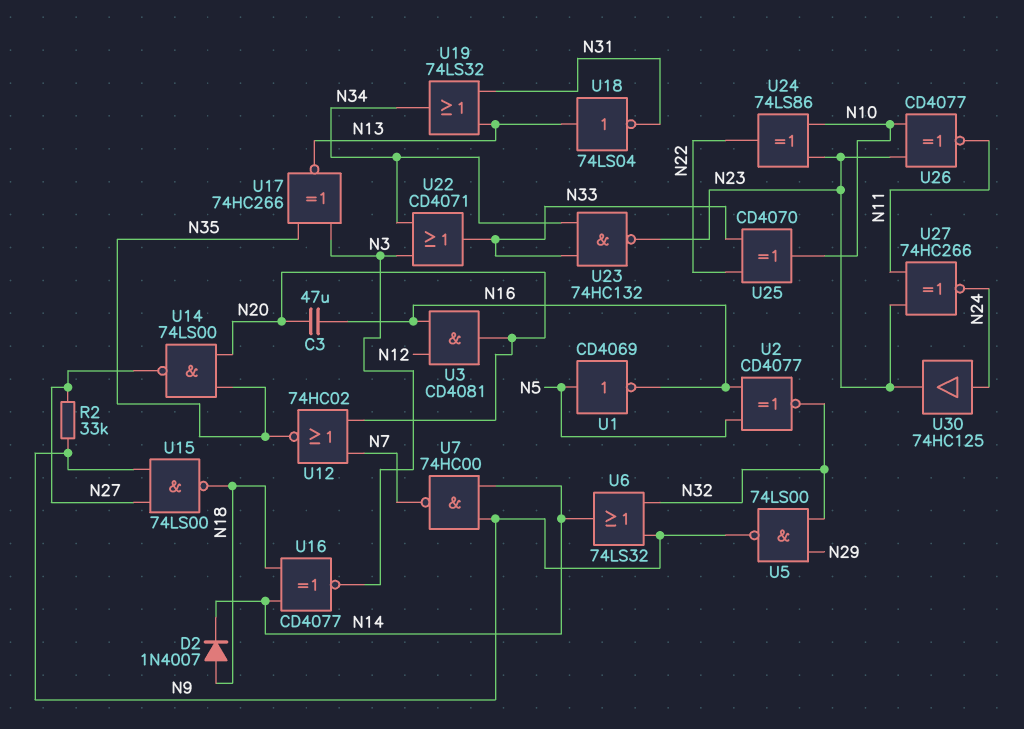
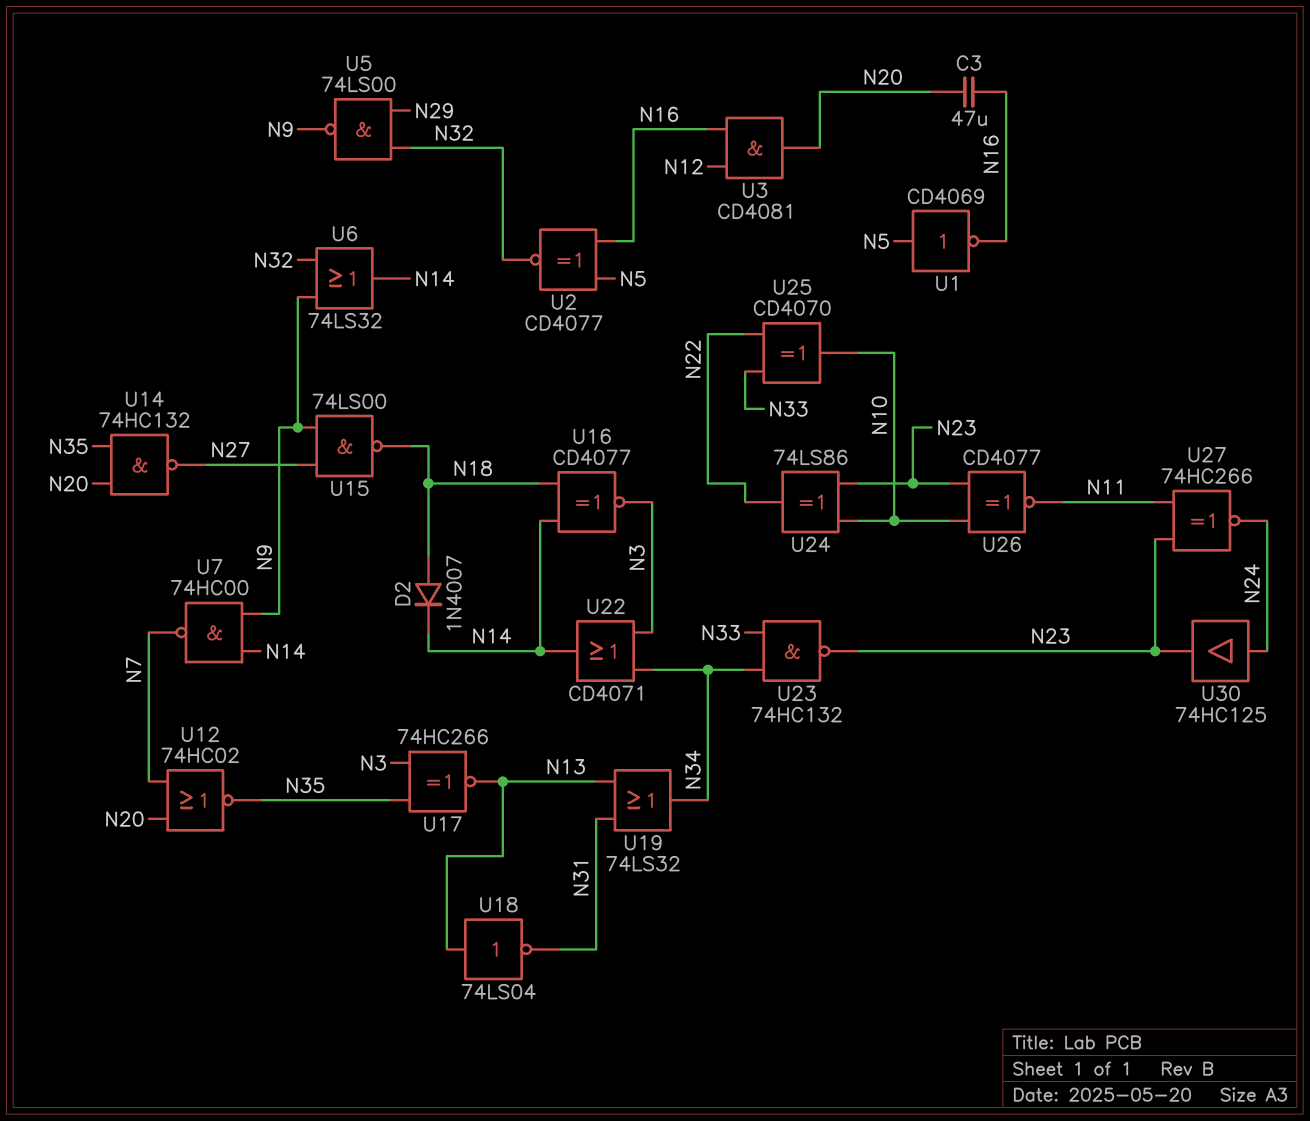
R2: 33k (N9, N27) -> none
U14: NAND 74LS00 (in N20, in N35, out N27) -> NAND 74HC132 (in N20, in N35, out N27)
U22: OR CD4071 (in N3, in N34, out N33) -> OR CD4071 (in N3, in N34, out N14)

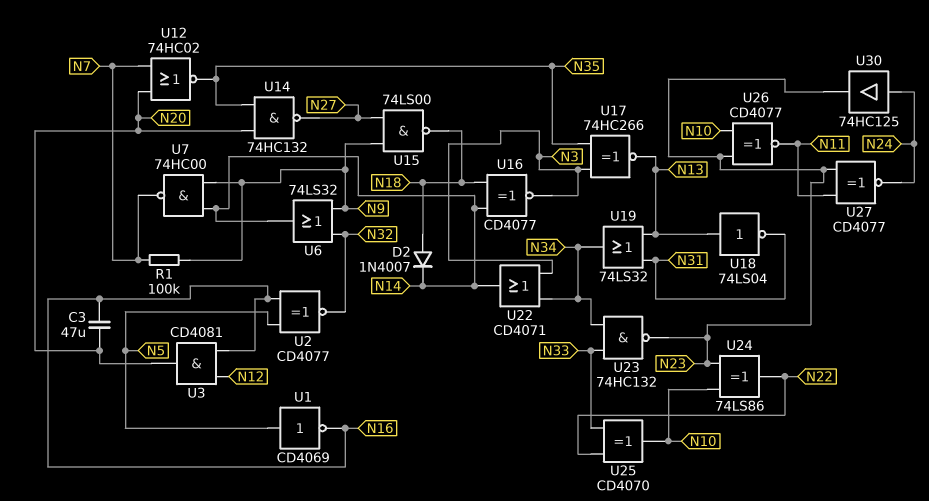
R1: none -> 100k (N7, N9)
U5: NAND 74LS00 (in N29, in N32, out N9) -> none
U27: XNOR 74HC266 (in N11, in N23, out N24) -> XNOR CD4077 (in N11, in N23, out N24)

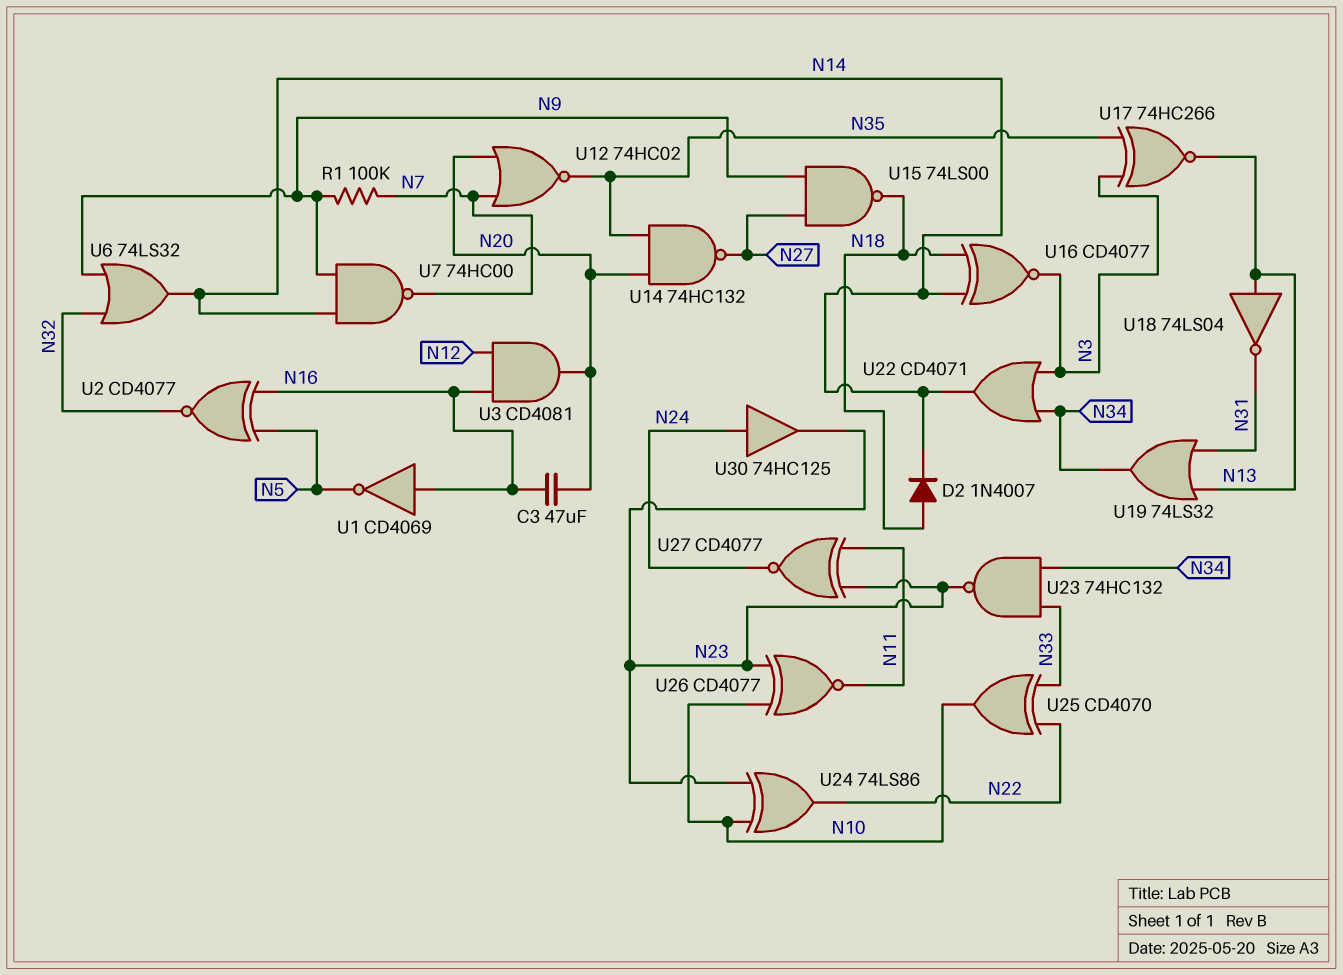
U1: NOT CD4069 (in N5, out N16) -> NOT CD4069 (in N16, out N5)

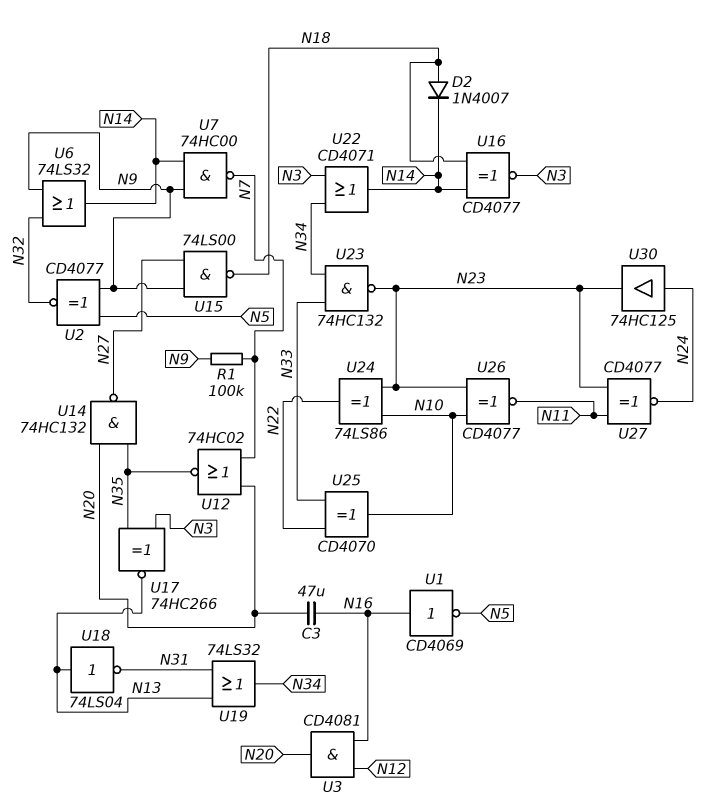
U2: XNOR CD4077 (in N5, in N16, out N32) -> XNOR CD4077 (in N5, in N9, out N32)

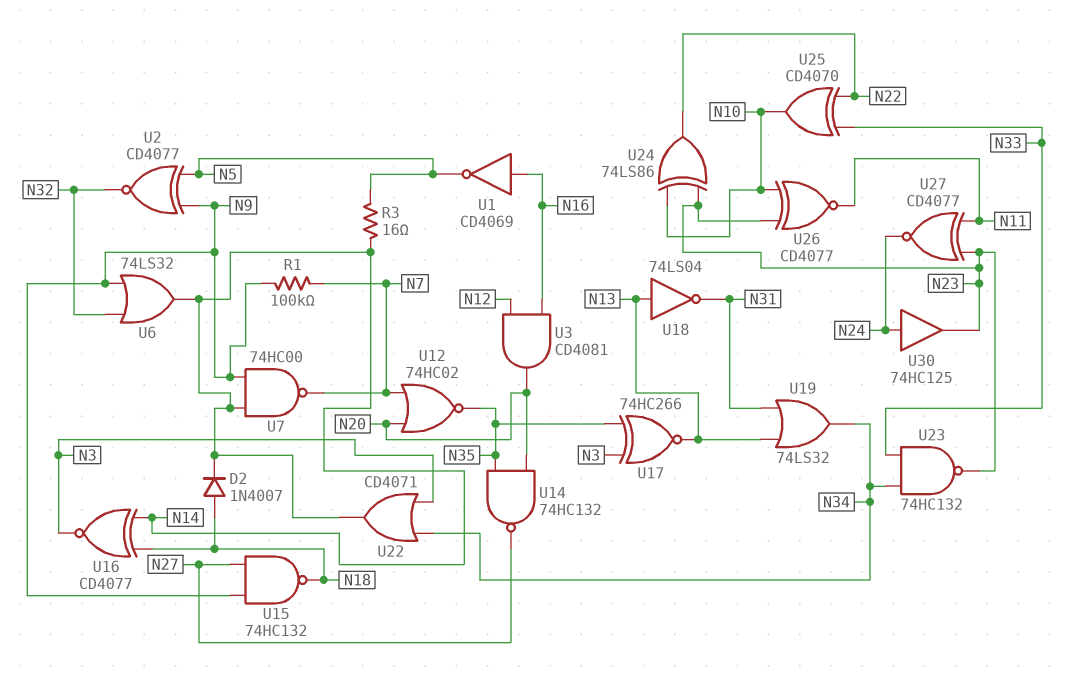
C3: 47uF (N16, N20) -> none
R3: none -> 16 (N5, N14)
U15: NAND 74LS00 (in N9, in N27, out N18) -> NAND 74HC132 (in N9, in N27, out N18)

